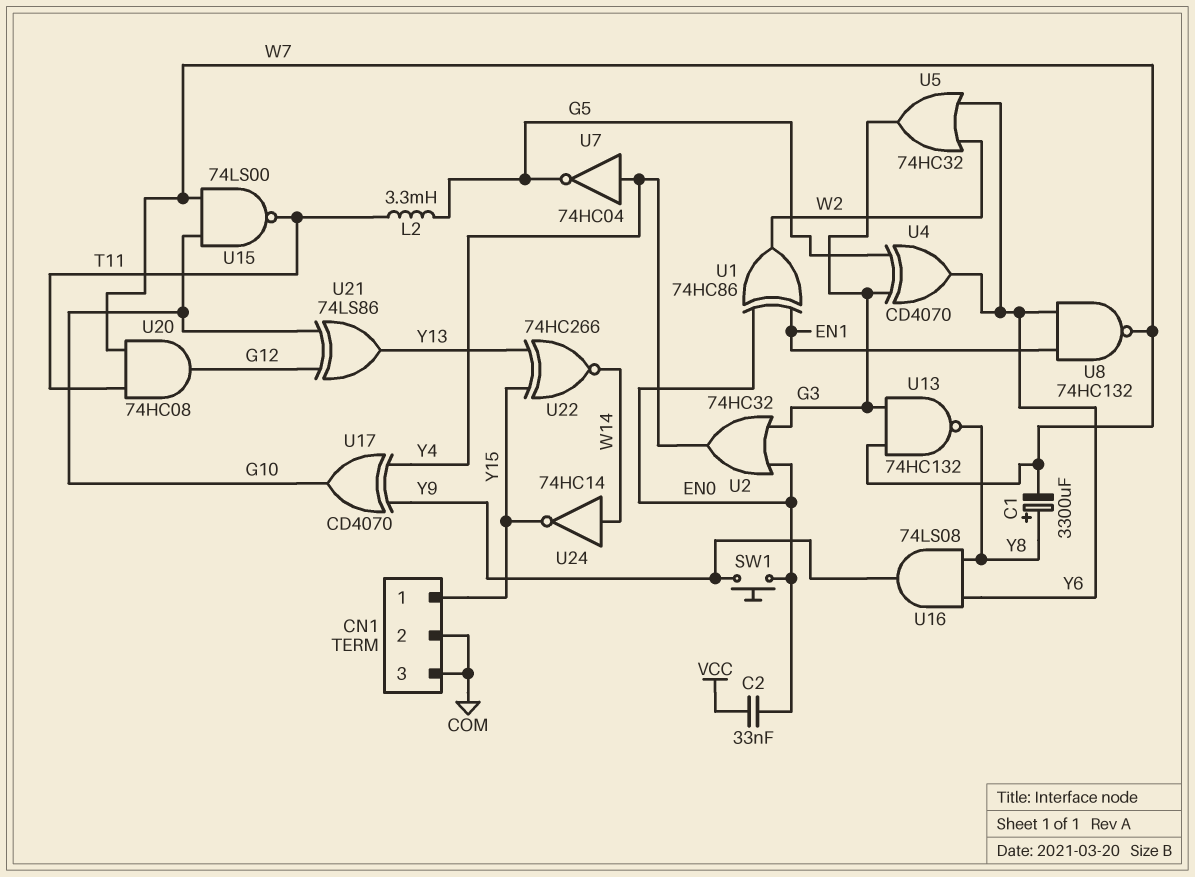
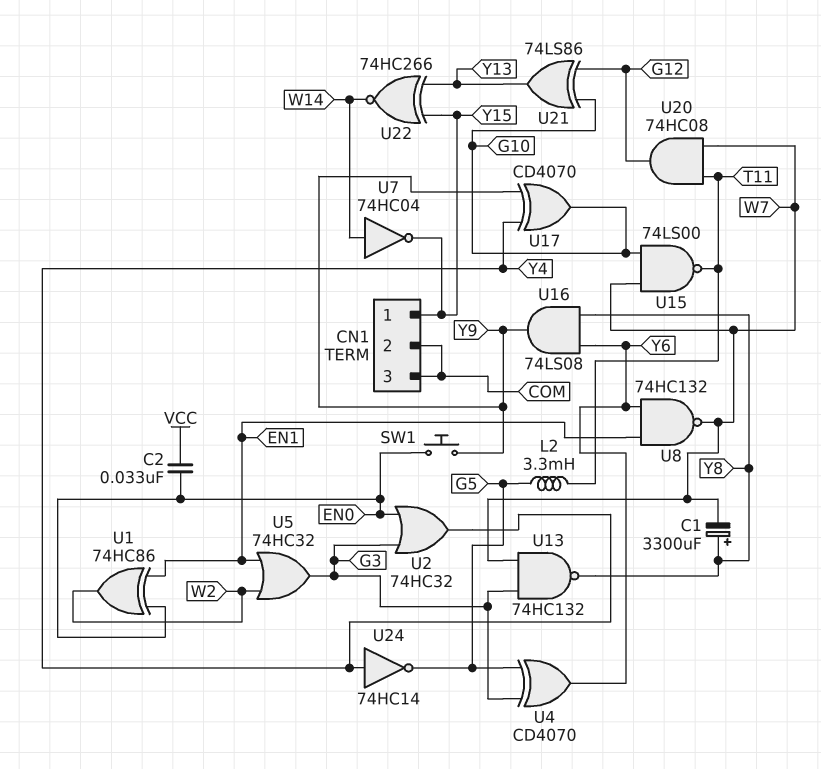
U5: OR 74HC32 (in W2, in Y6, out G3) -> OR 74HC32 (in EN1, in W2, out G3)
U7: NOT 74HC04 (in Y4, out G5) -> NOT 74HC04 (in W14, out Y15)
U24: NOT 74HC14 (in W14, out Y15) -> NOT 74HC14 (in Y4, out G5)

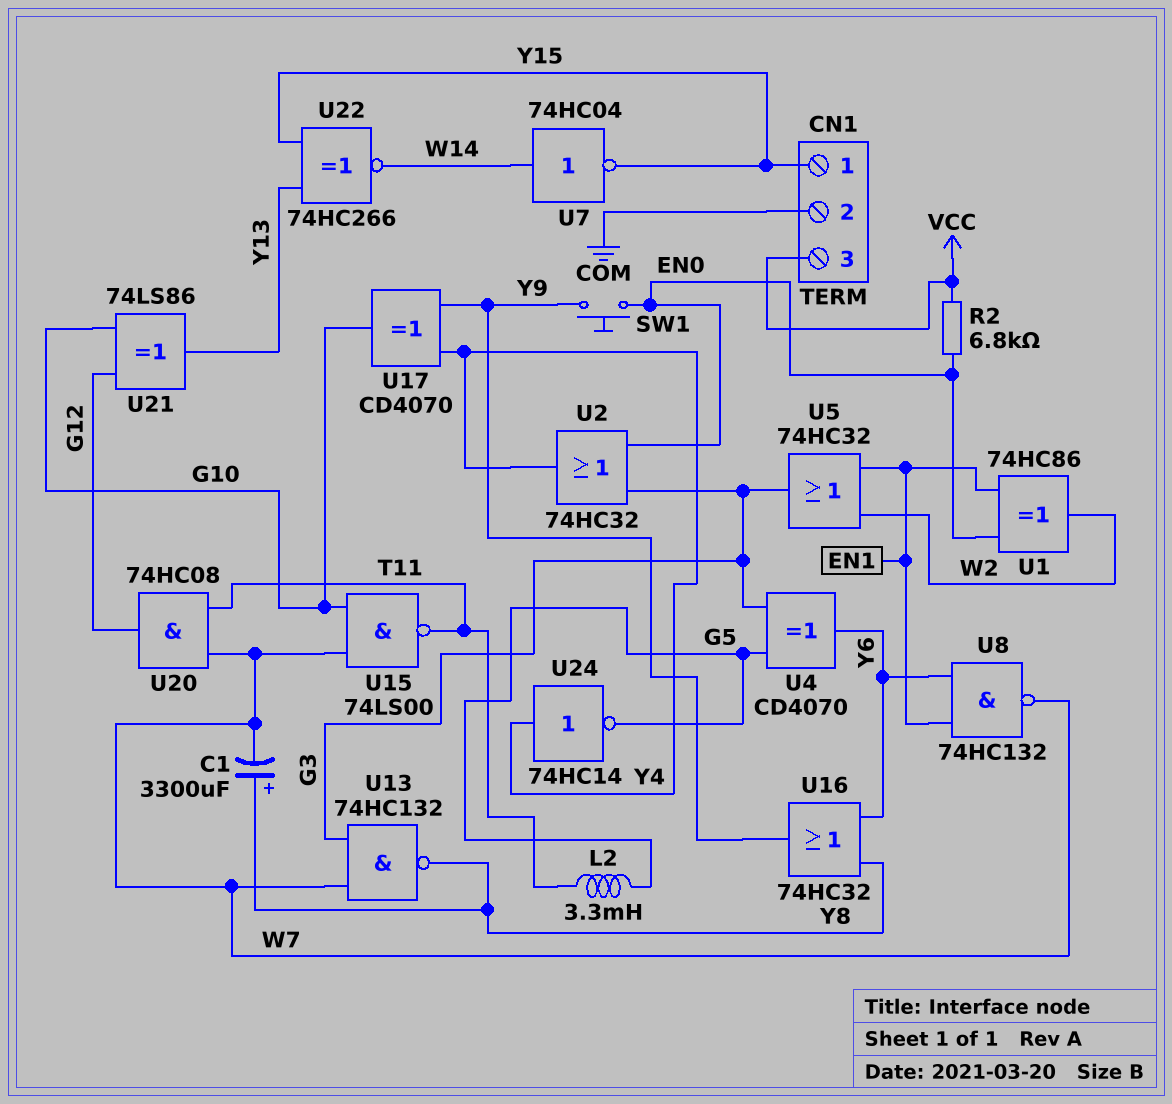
C2: 33nF (EN0, VCC) -> none
CN1 pin 3: COM -> VCC
R2: none -> 6.8k (EN0, VCC)
U16: AND 74LS08 (in Y6, in Y8, out Y9) -> OR 74HC32 (in Y6, in Y8, out Y9)

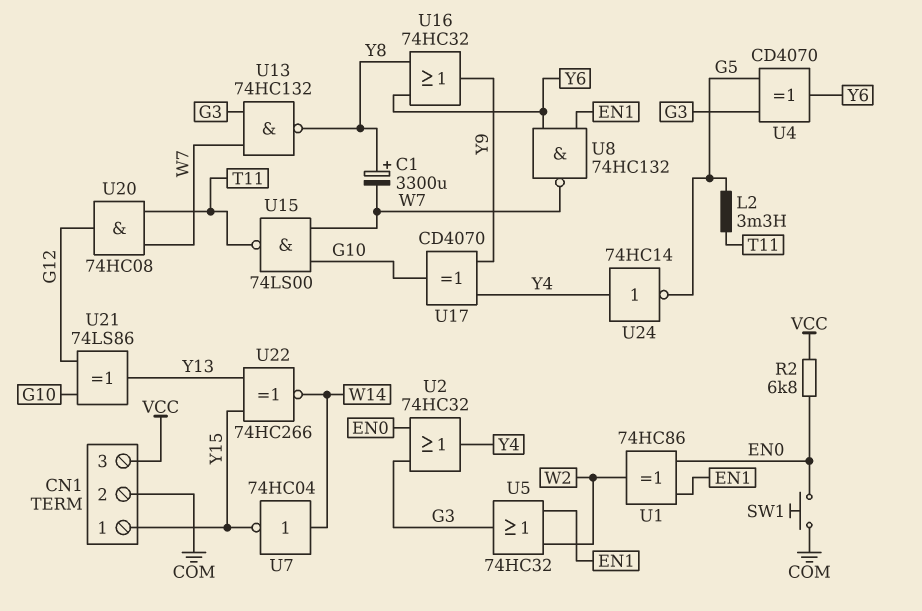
SW1: button (EN0, Y9) -> button (COM, EN0)

